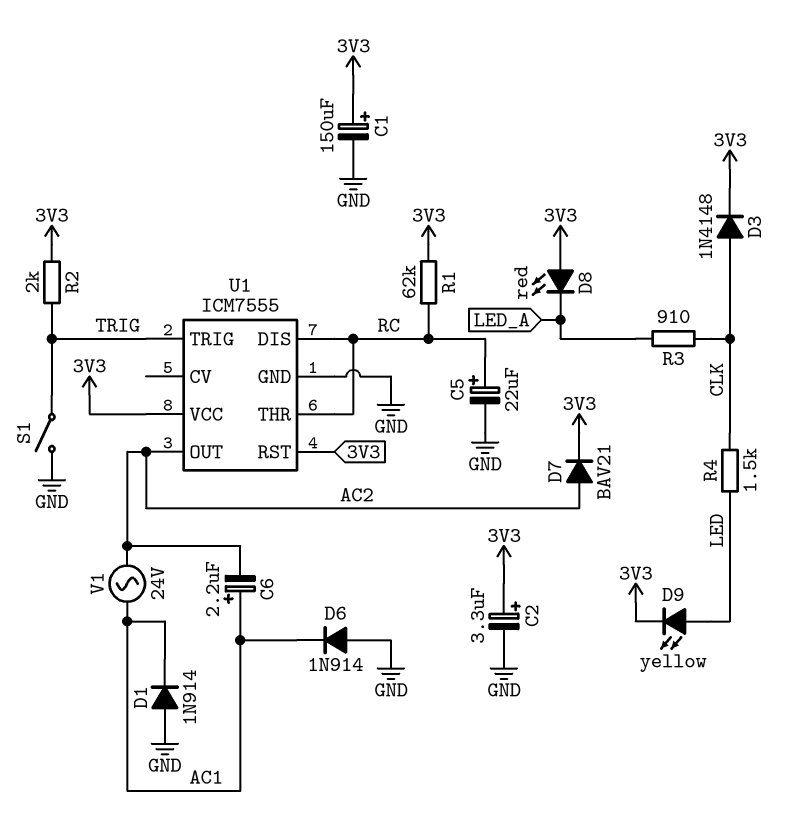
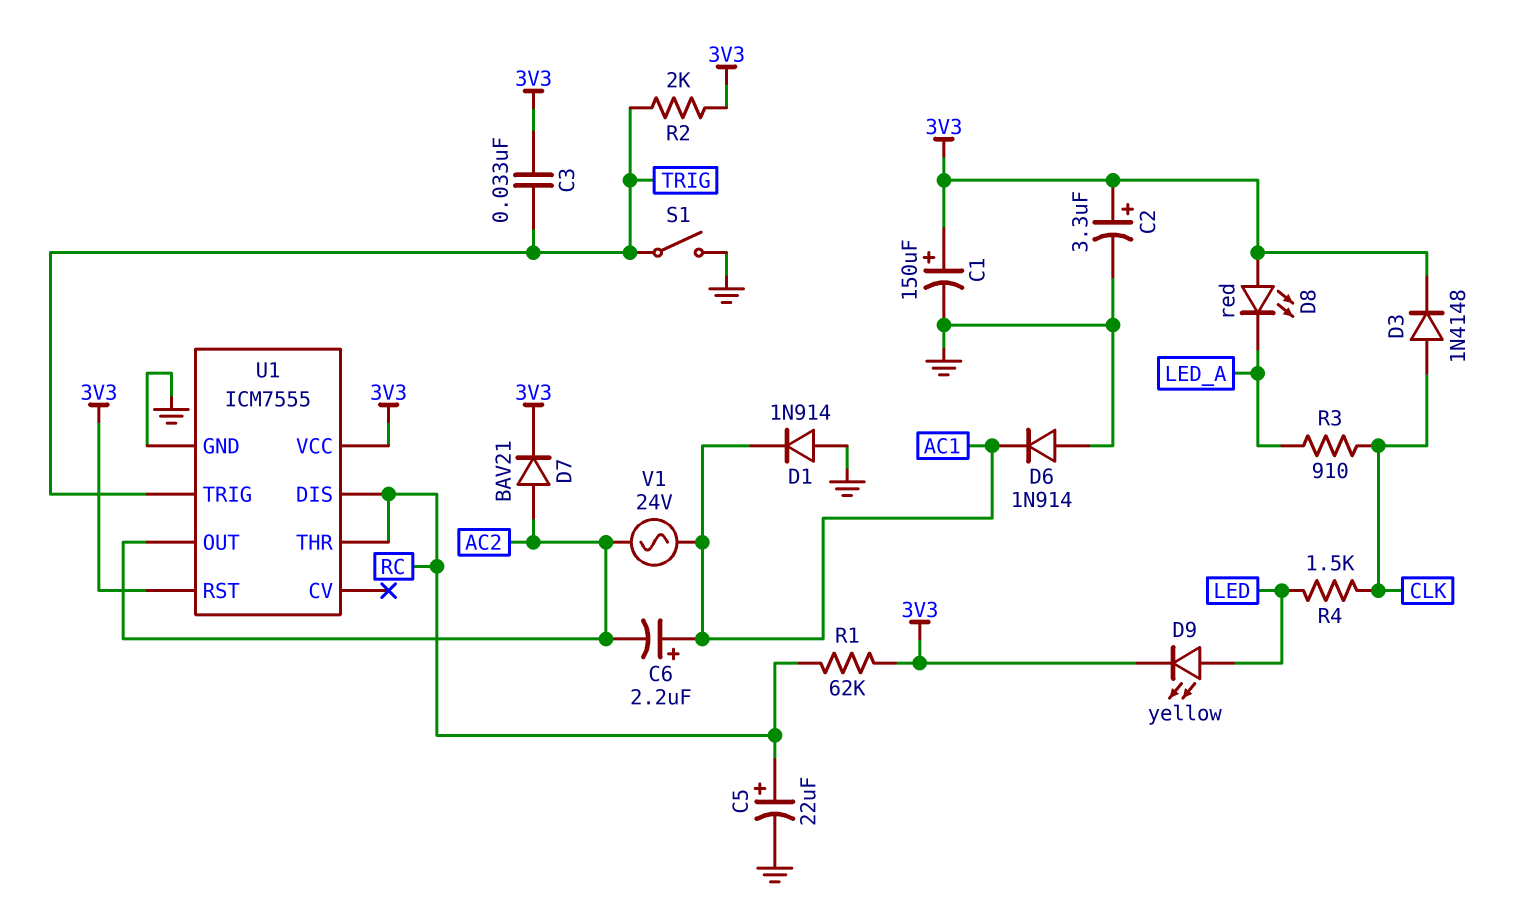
C3: none -> 33nF (3V3, TRIG)

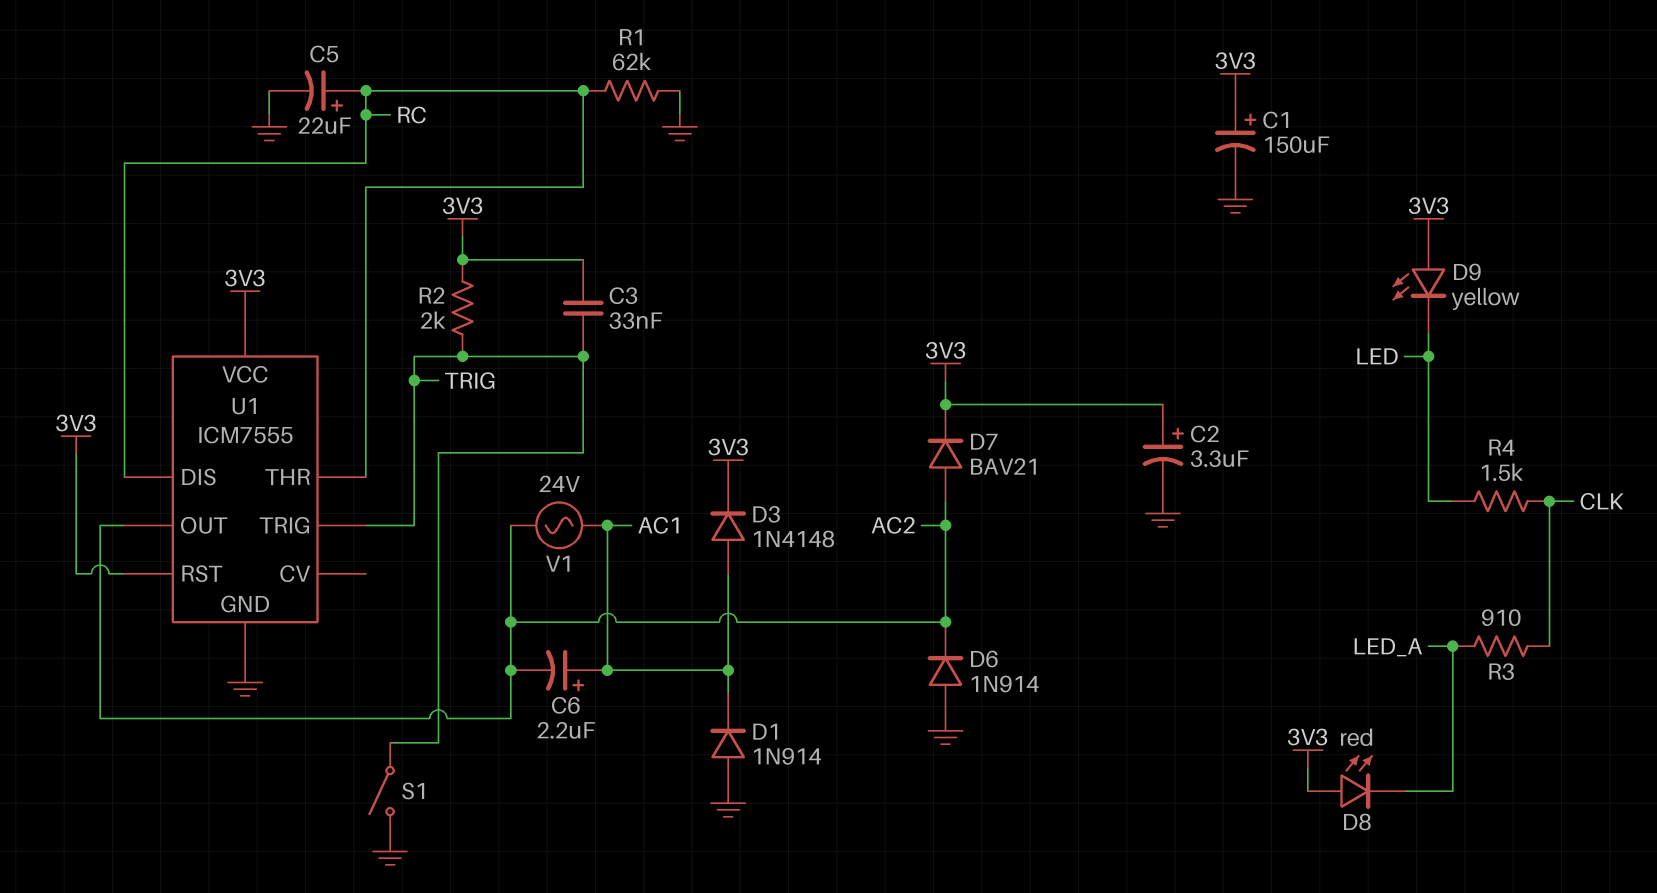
D3: diode 1N4148 (A CLK, K 3V3) -> diode 1N4148 (A AC1, K 3V3)
D6: diode 1N914 (A GND, K AC1) -> diode 1N914 (A GND, K AC2)
D9: LED yellow (A LED, K 3V3) -> LED yellow (A 3V3, K LED)
R1: 62k (3V3, RC) -> 62k (GND, RC)

